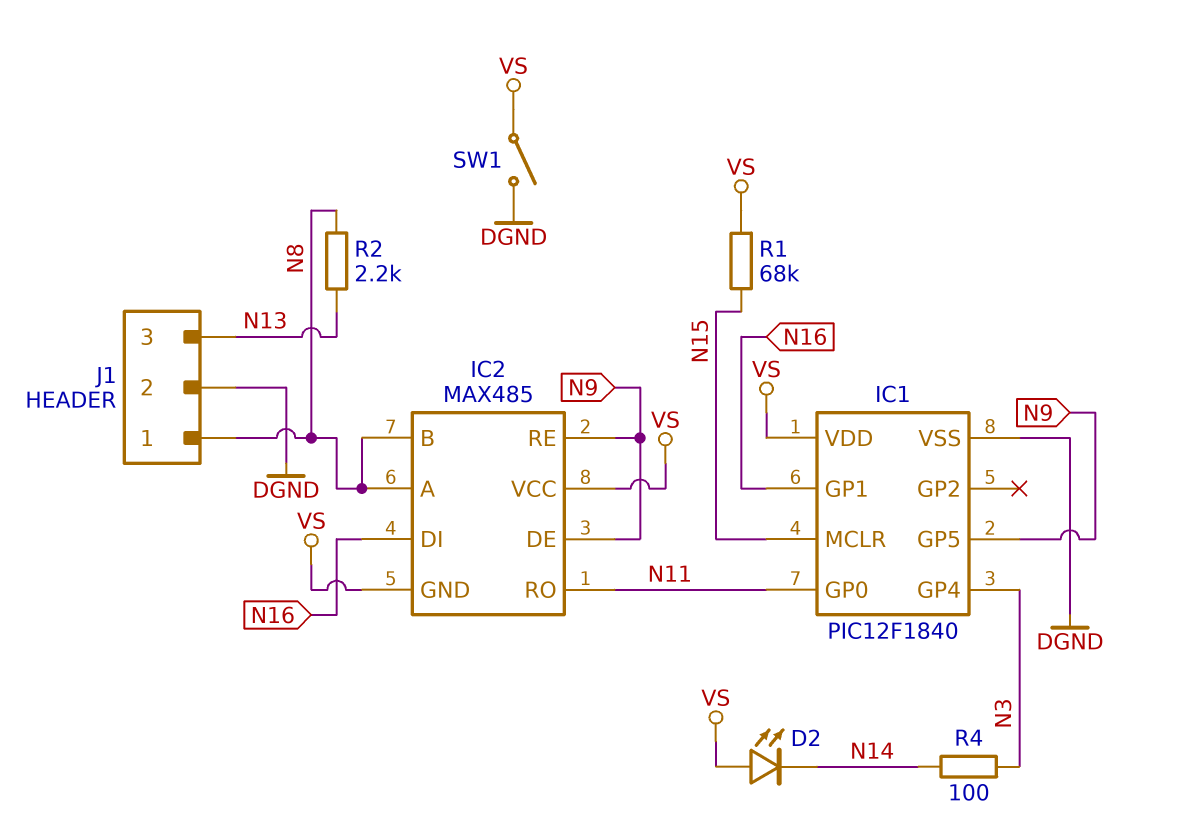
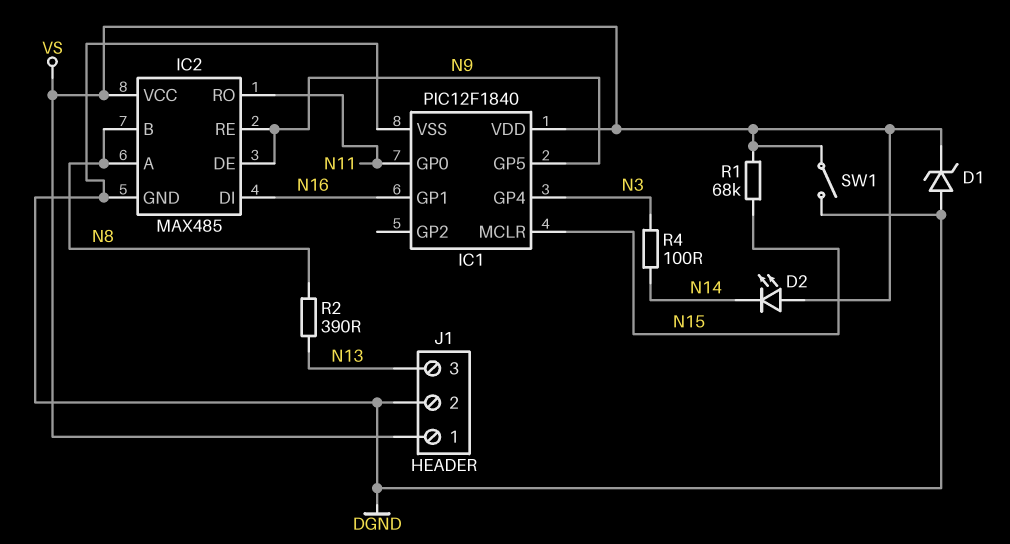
D1: none -> zener (A DGND, K VS)
IC2 pin GND: VS -> DGND
J1 pin 1: N8 -> VS
R2: 2.2k (N8, N13) -> 390 (N8, N13)

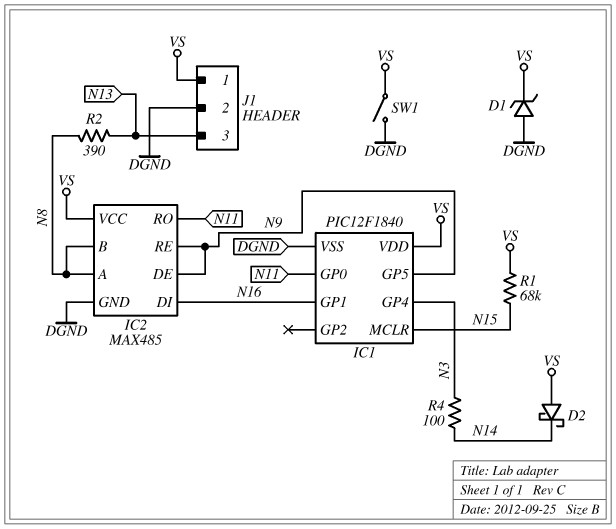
D2: LED (A VS, K N14) -> schottky (A VS, K N14)

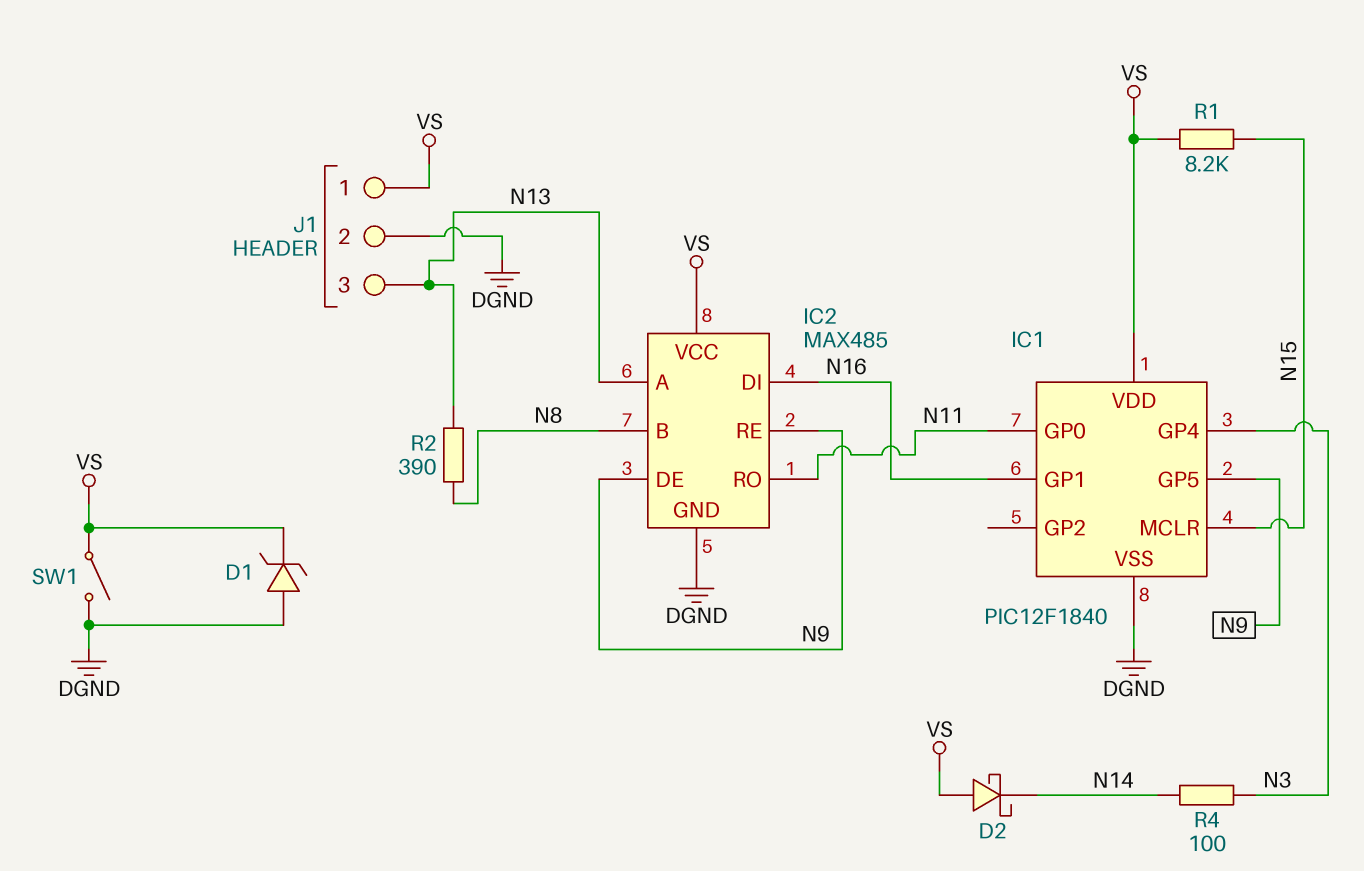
IC2 pin A: N8 -> N13
R1: 68k (N15, VS) -> 8.2k (N15, VS)

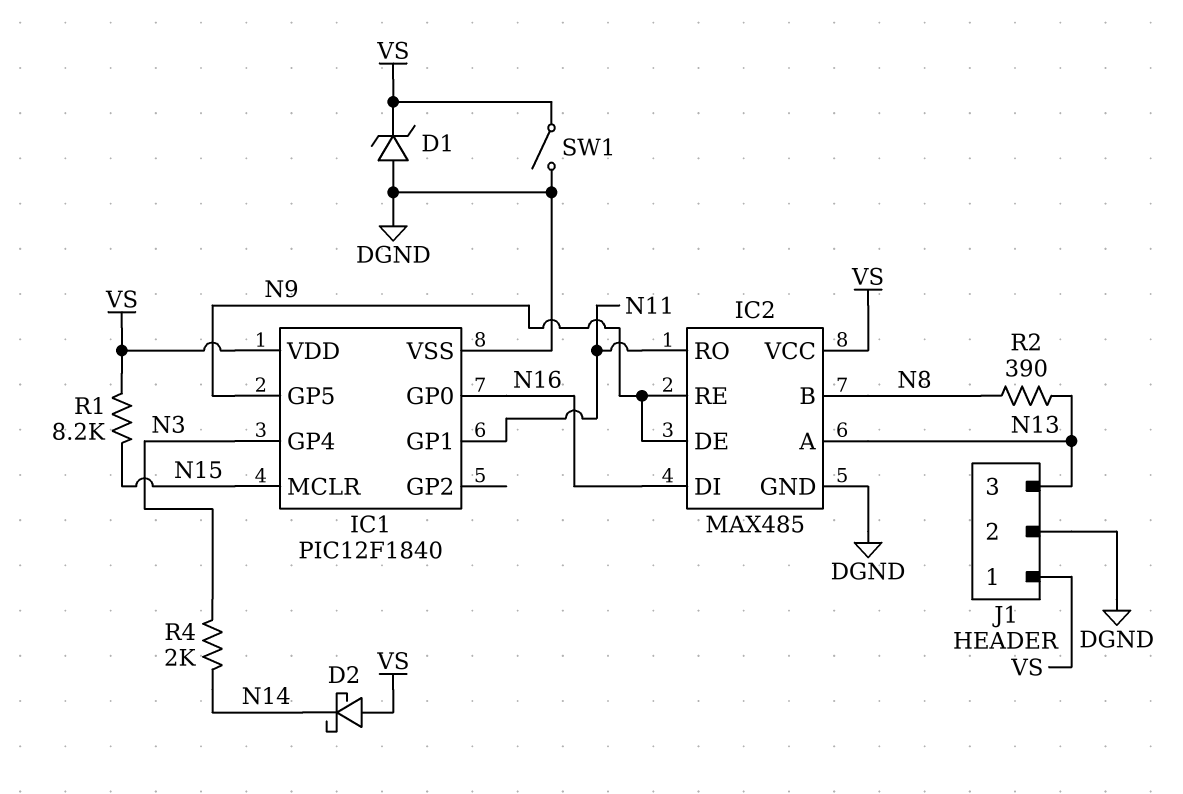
IC1 pin GP0: N11 -> N16
IC1 pin GP1: N16 -> N11
R4: 100 (N3, N14) -> 2k (N3, N14)

